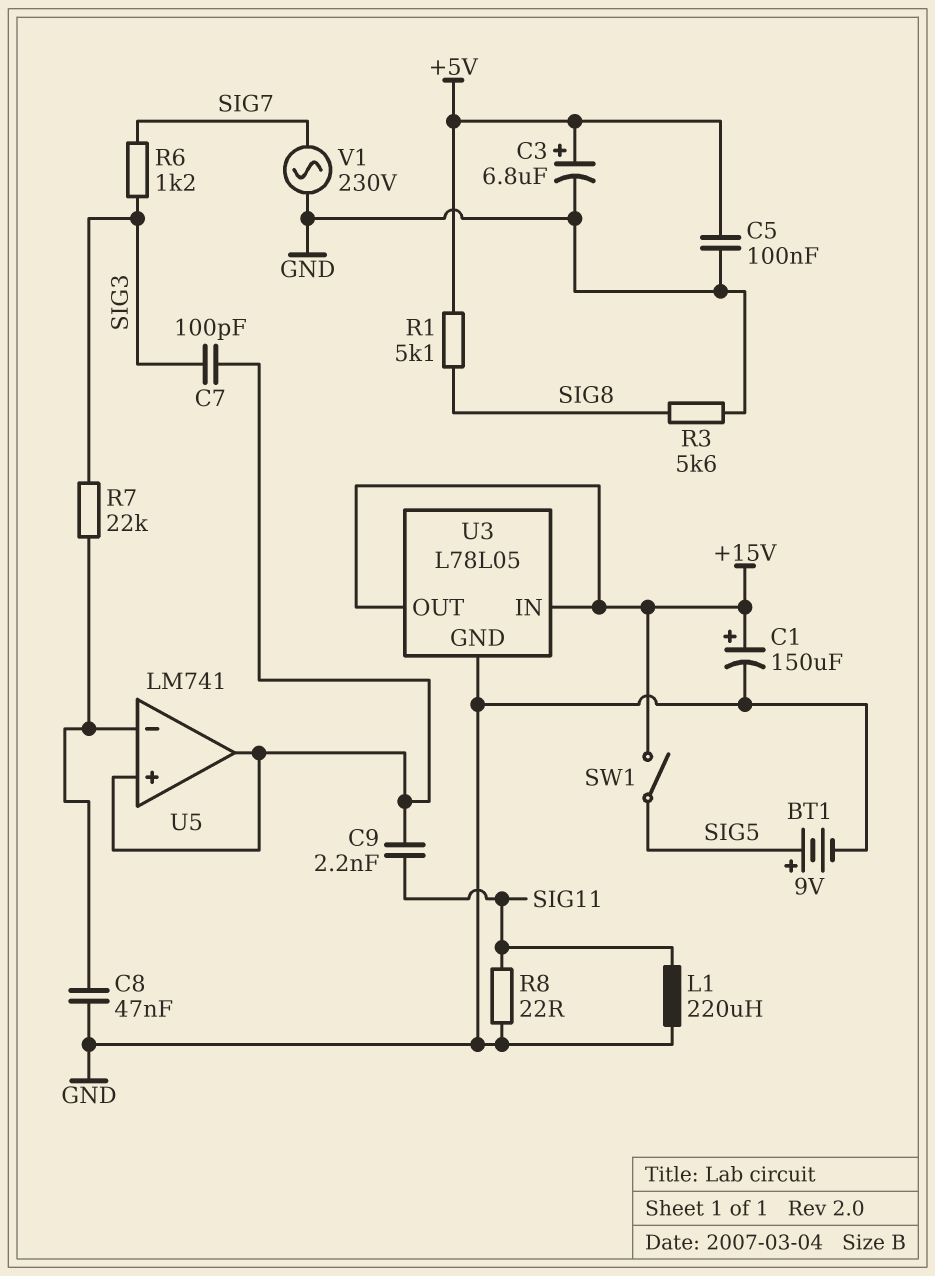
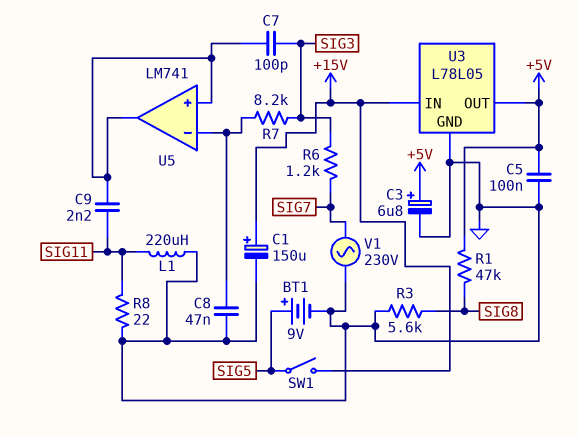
R1: 5.1k (+5V, SIG8) -> 47k (+5V, SIG8)
R7: 22k (SIG3, U5/in-) -> 8.2k (SIG3, U5/in-)
U3 pin OUT: +15V -> +5V

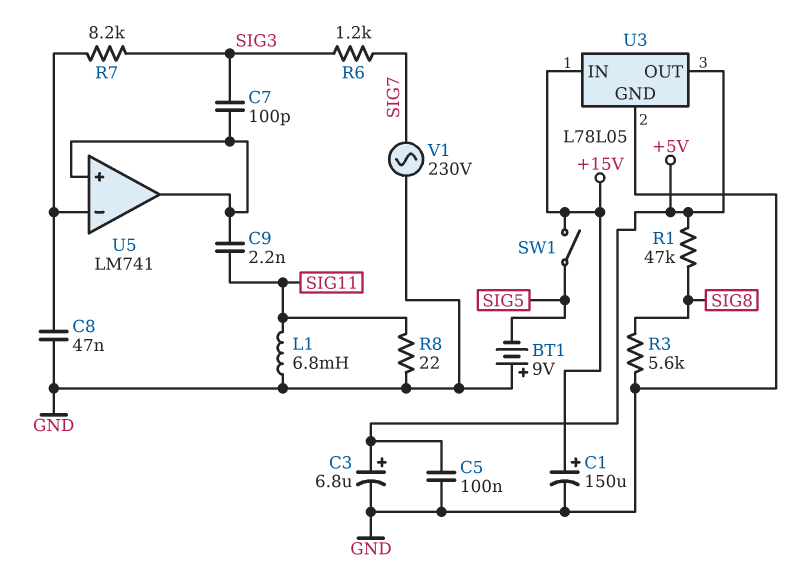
BT1: 9V (plus SIG5, minus GND) -> 9V (plus GND, minus SIG5)
L1: 220uH (GND, SIG11) -> 6.8mH (GND, SIG11)

